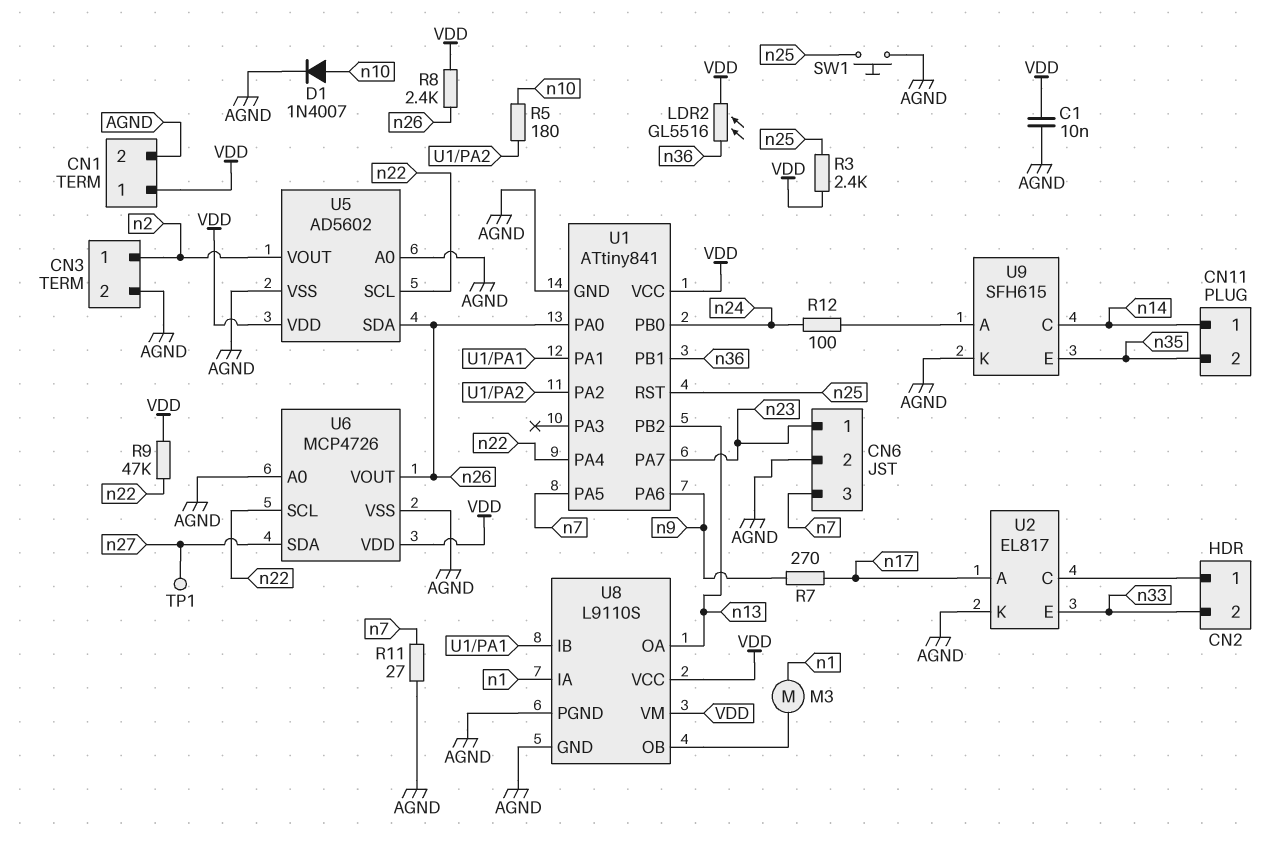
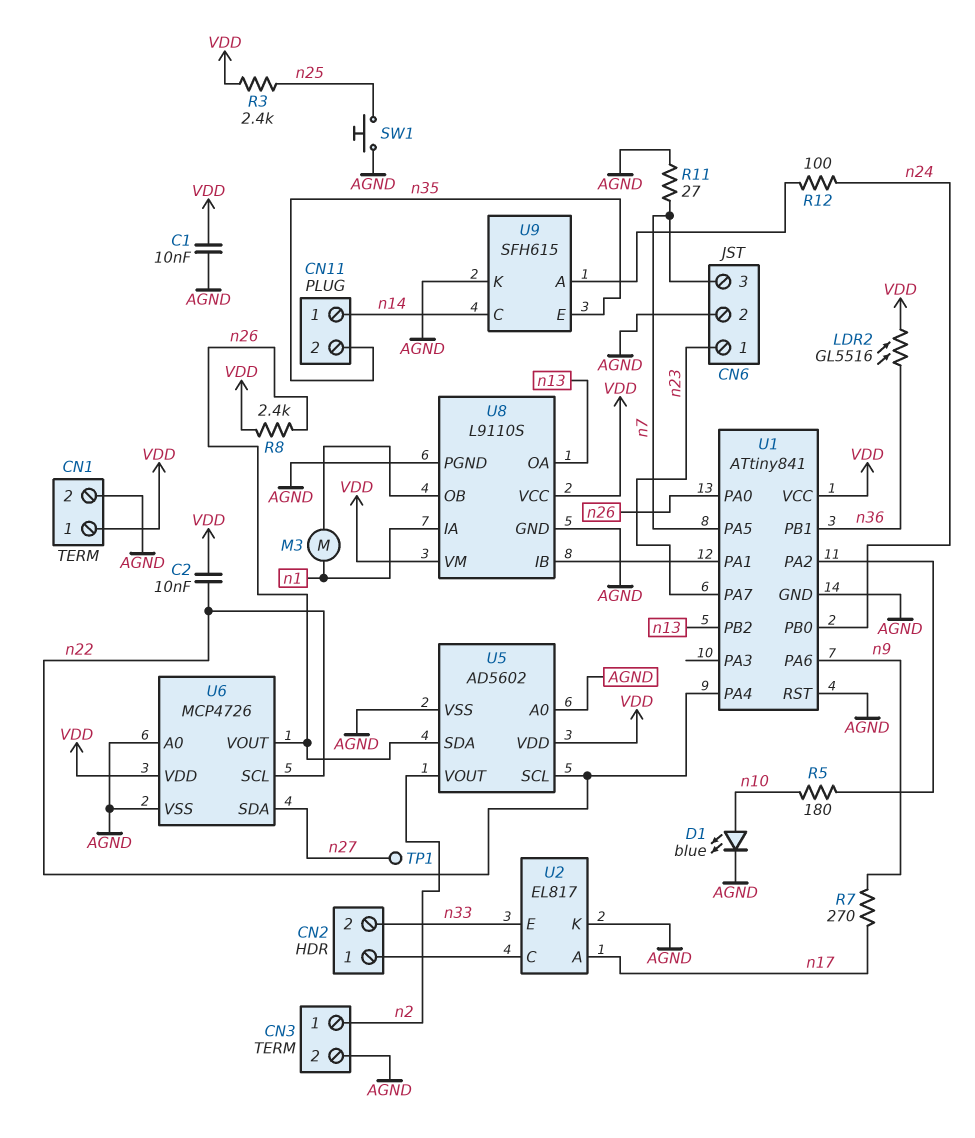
C2: none -> 10nF (VDD, n22)
D1: diode 1N4007 (A n10, K AGND) -> LED blue (A n10, K AGND)
R9: 47k (VDD, n22) -> none
U1 pin RST: n25 -> AGND

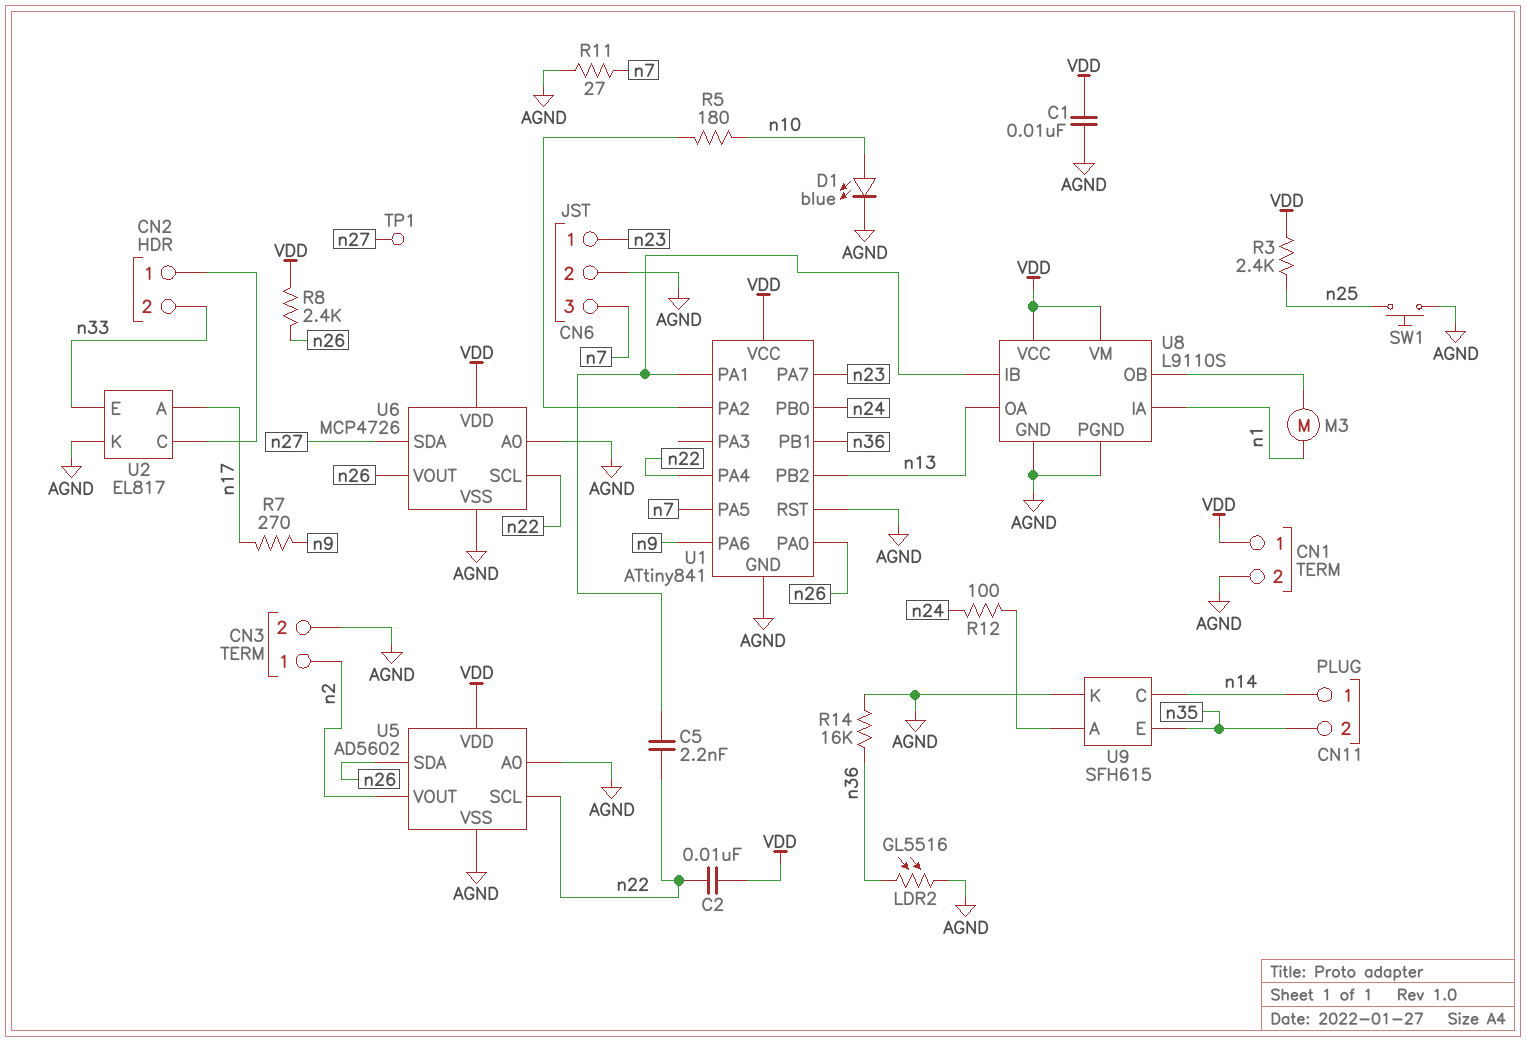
C5: none -> 2.2nF (U1/PA1, n22)
LDR2: GL5516 (VDD, n36) -> GL5516 (AGND, n36)
R14: none -> 16k (AGND, n36)

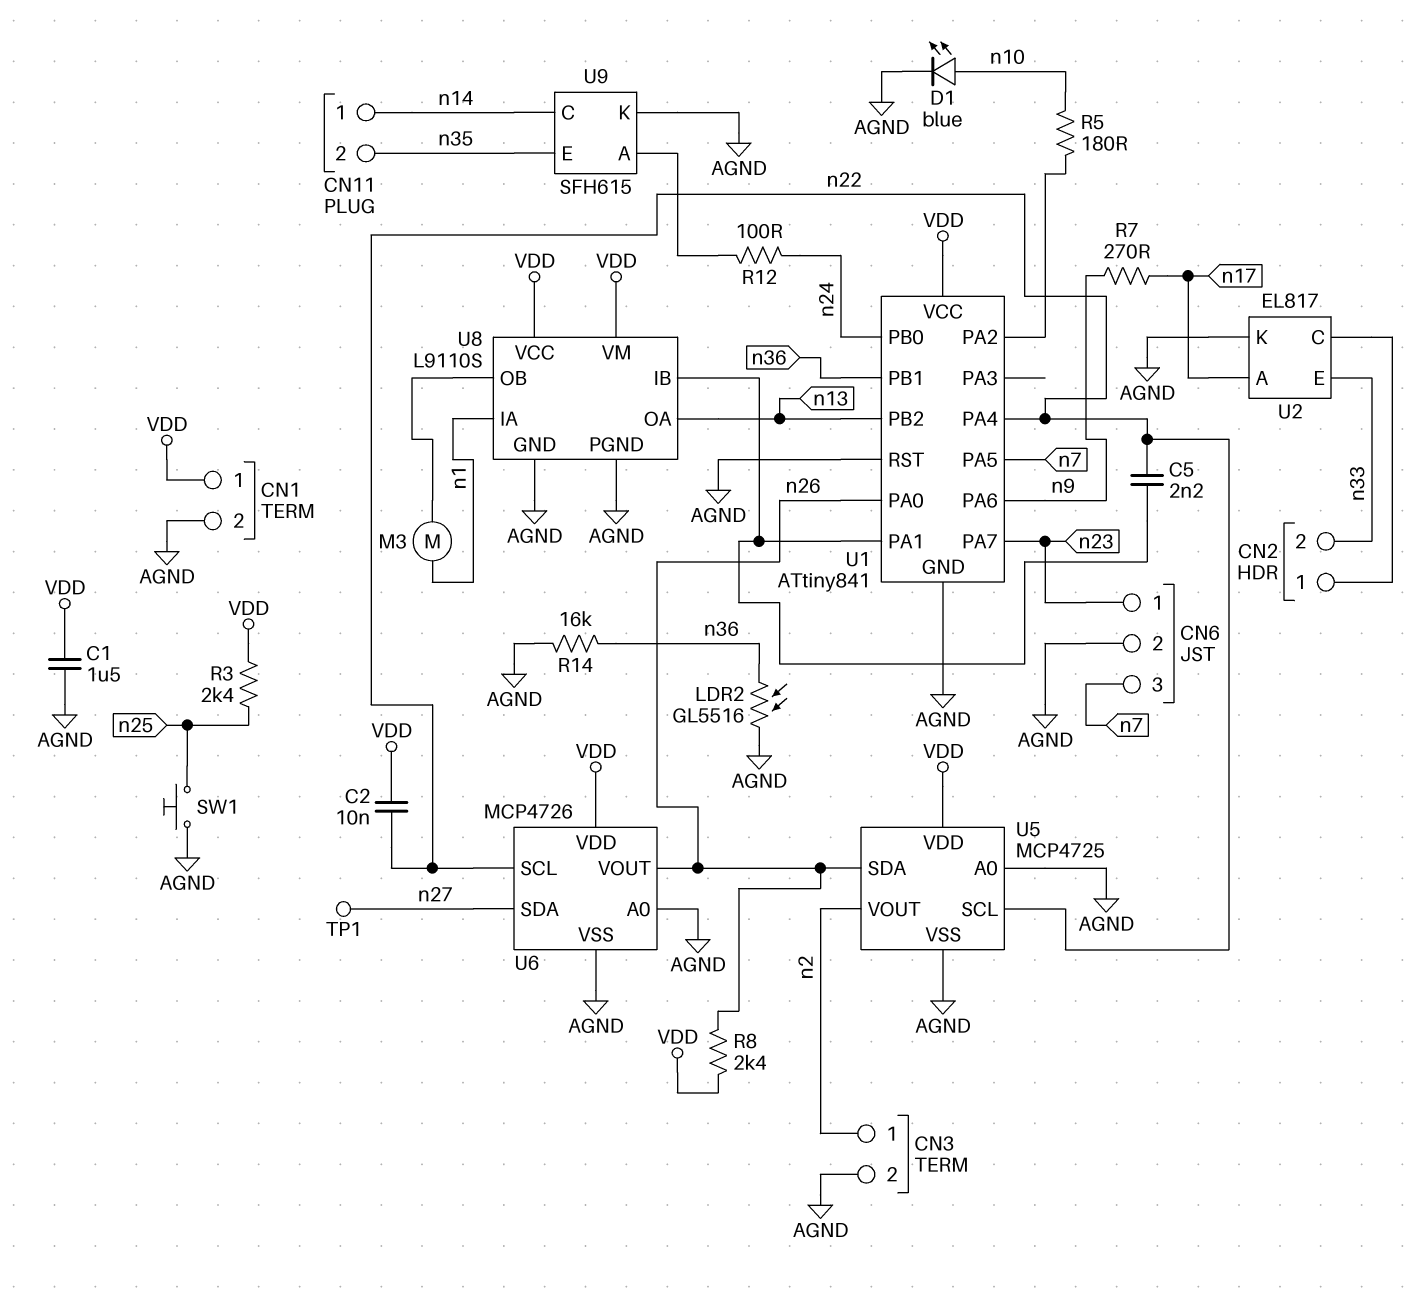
C1: 10nF (AGND, VDD) -> 1.5uF (AGND, VDD)
R11: 27 (AGND, n7) -> none
U5: AD5602 -> MCP4725

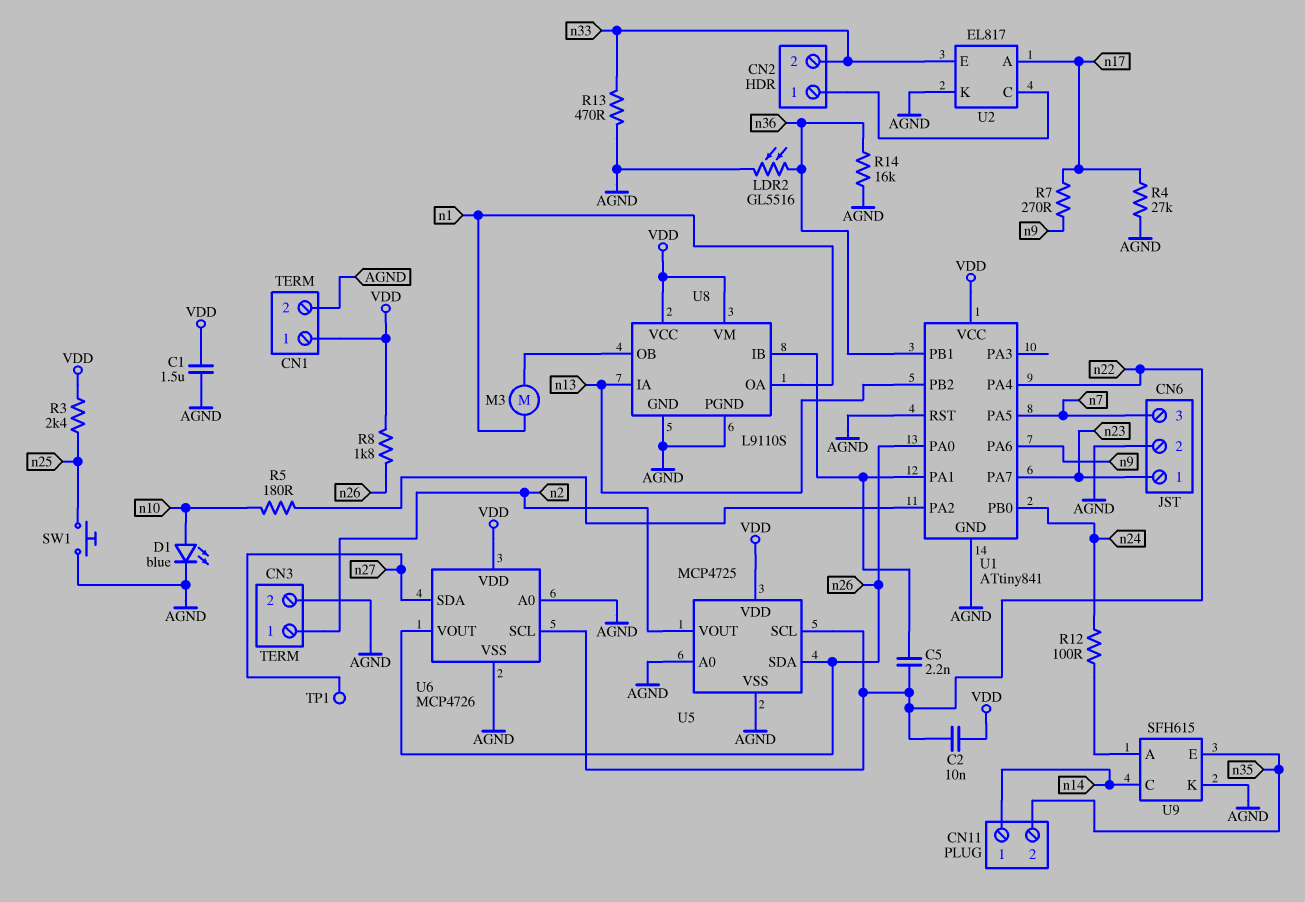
R4: none -> 27k (AGND, n17)
R8: 2.4k (VDD, n26) -> 1.8k (VDD, n26)
R13: none -> 470 (AGND, n33)
U8 pin IA: n1 -> n13
U8 pin OA: n13 -> n1

